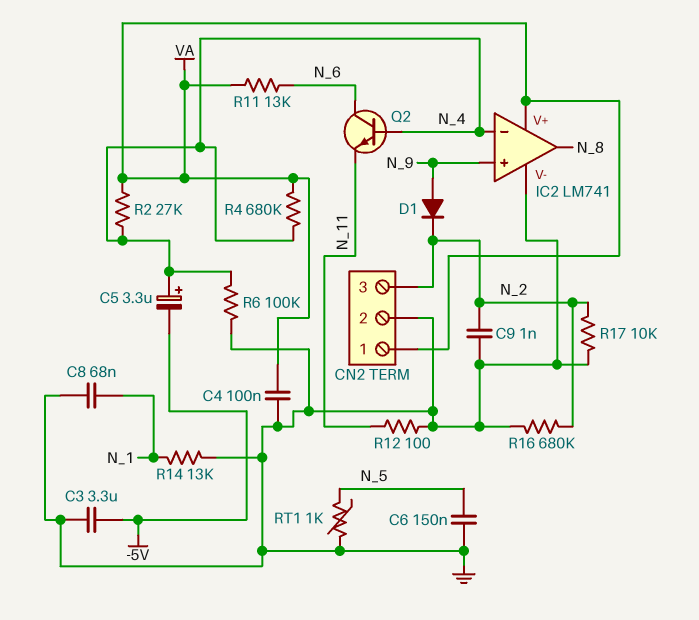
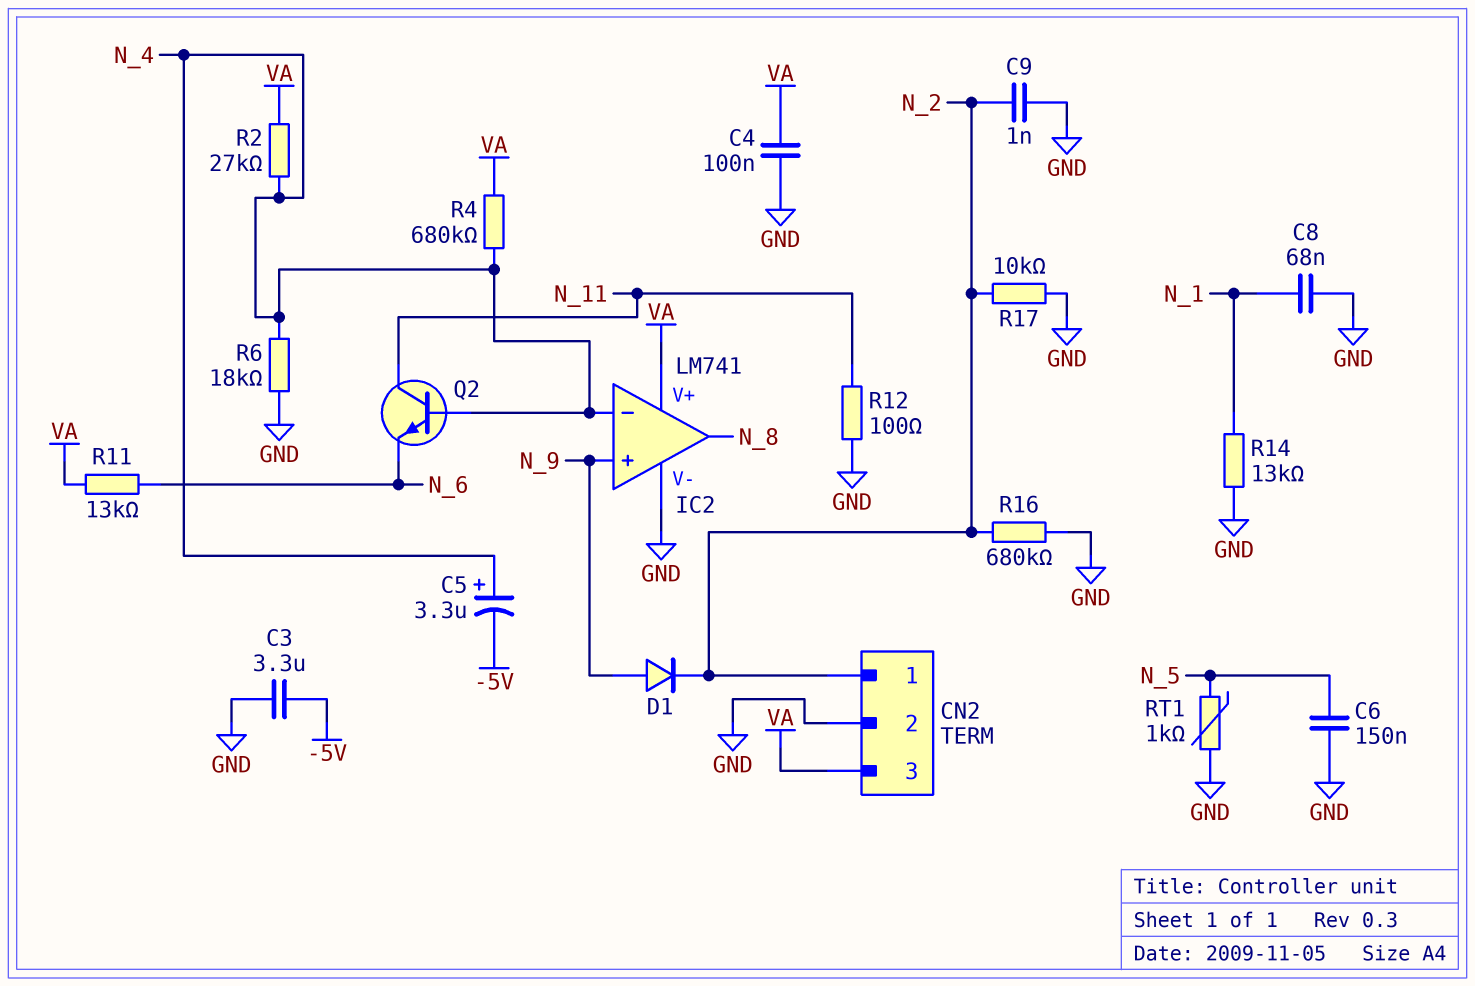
CN2 pin 1: VA -> N_2
CN2 pin 3: N_2 -> VA
Q2: NPN (B N_4, C N_6, E N_11) -> NPN (B N_4, C N_11, E N_6)
R6: 100k (GND, N_4) -> 18k (GND, N_4)

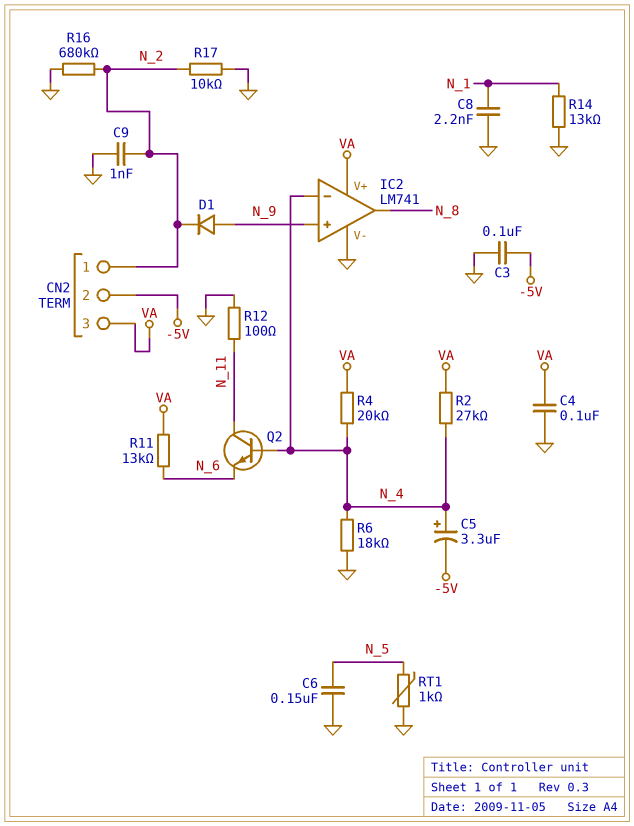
C3: 3.3uF (-5V, GND) -> 100nF (-5V, GND)
C8: 68nF (GND, N_1) -> 2.2nF (GND, N_1)
CN2 pin 2: GND -> -5V
R4: 680k (N_4, VA) -> 20k (N_4, VA)

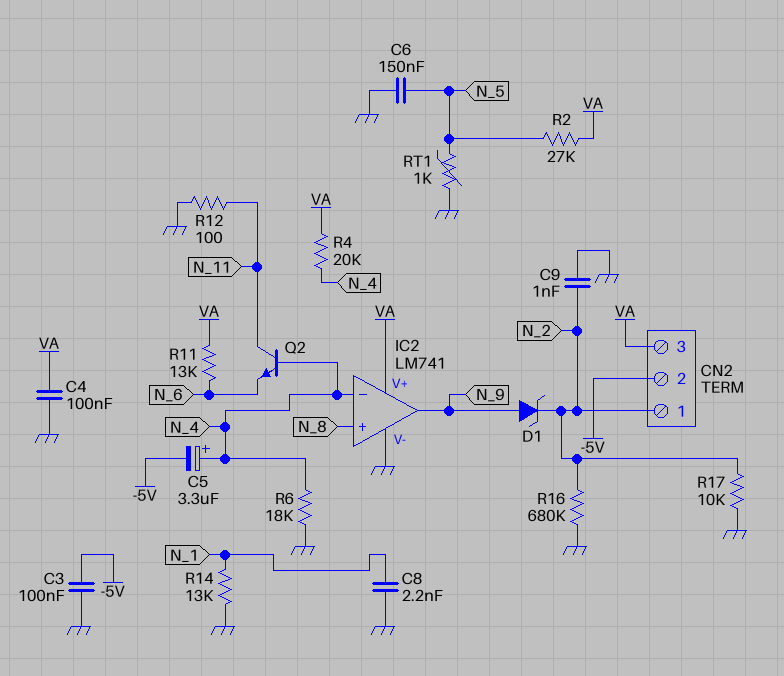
D1: diode (A N_9, K N_2) -> zener (A N_9, K N_2)
IC2 pin in+: N_9 -> N_8
IC2 pin out: N_8 -> N_9
R2: 27k (N_4, VA) -> 27k (N_5, VA)

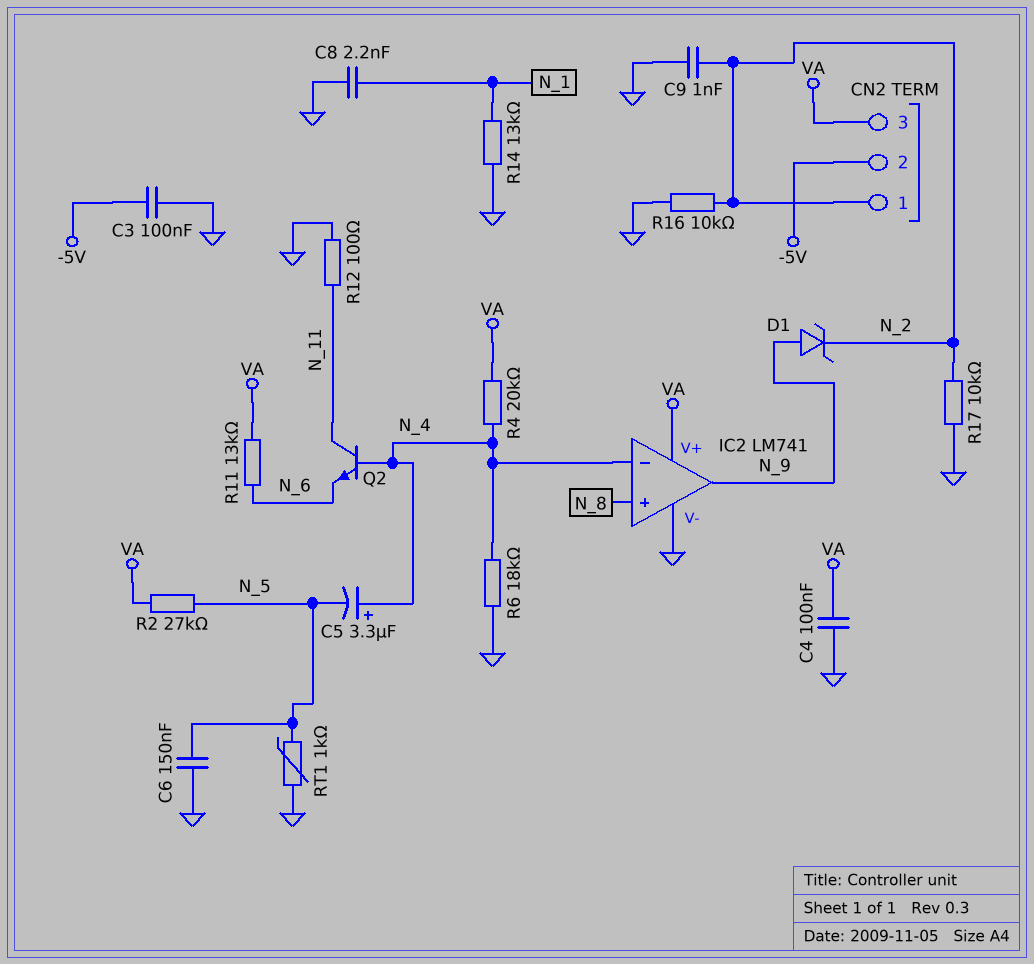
C5: 3.3uF (plus N_4, minus -5V) -> 3.3uF (plus N_4, minus N_5)
R16: 680k (GND, N_2) -> 10k (GND, N_2)

